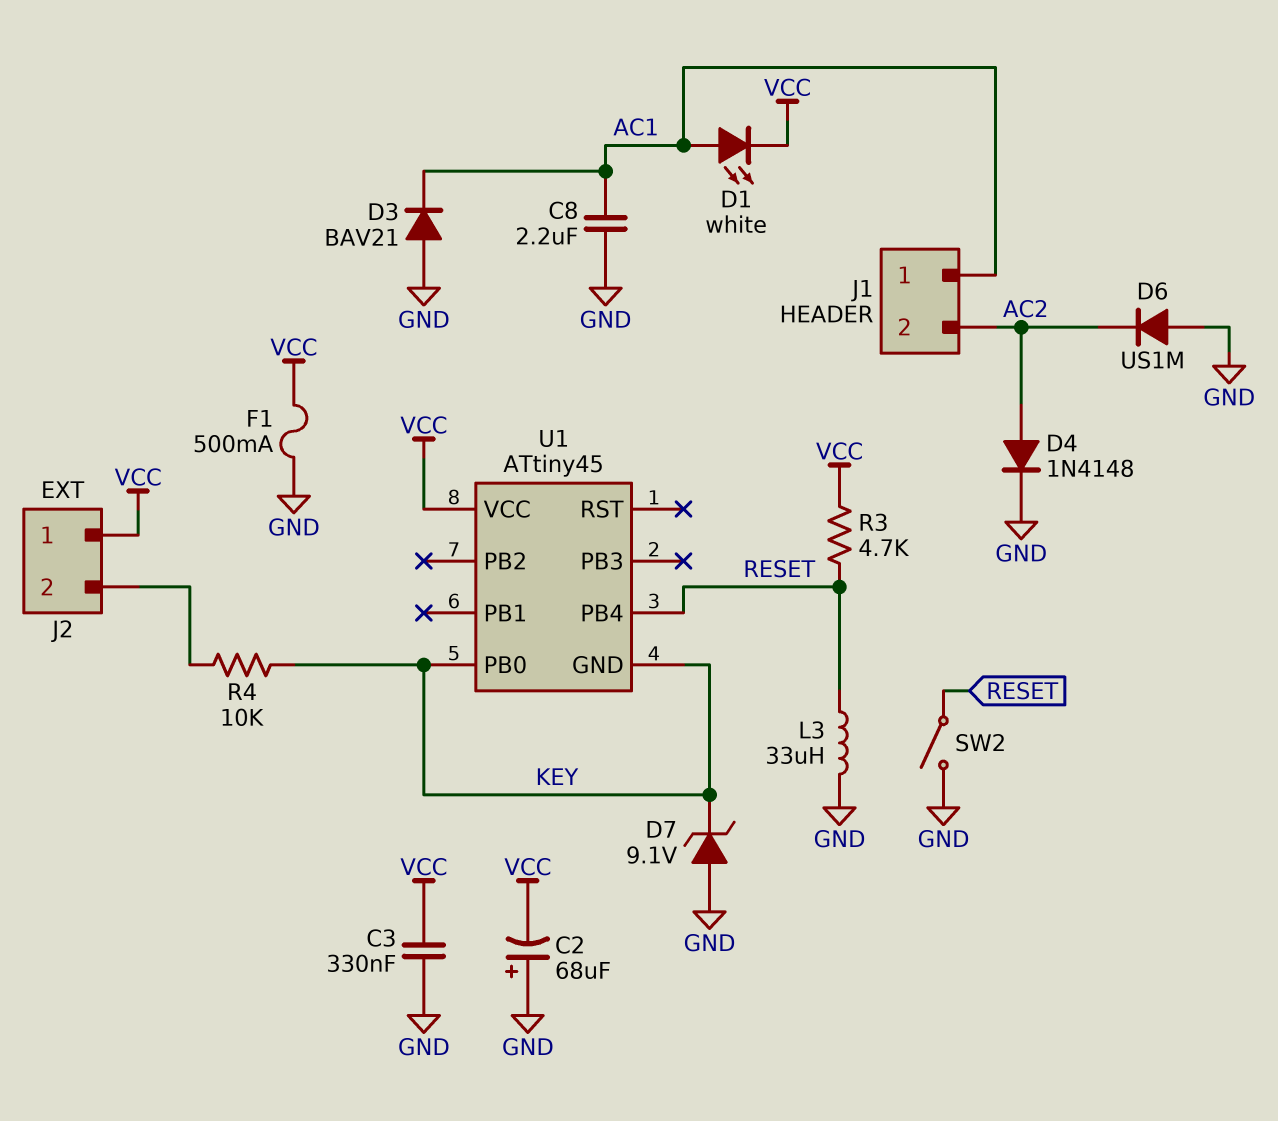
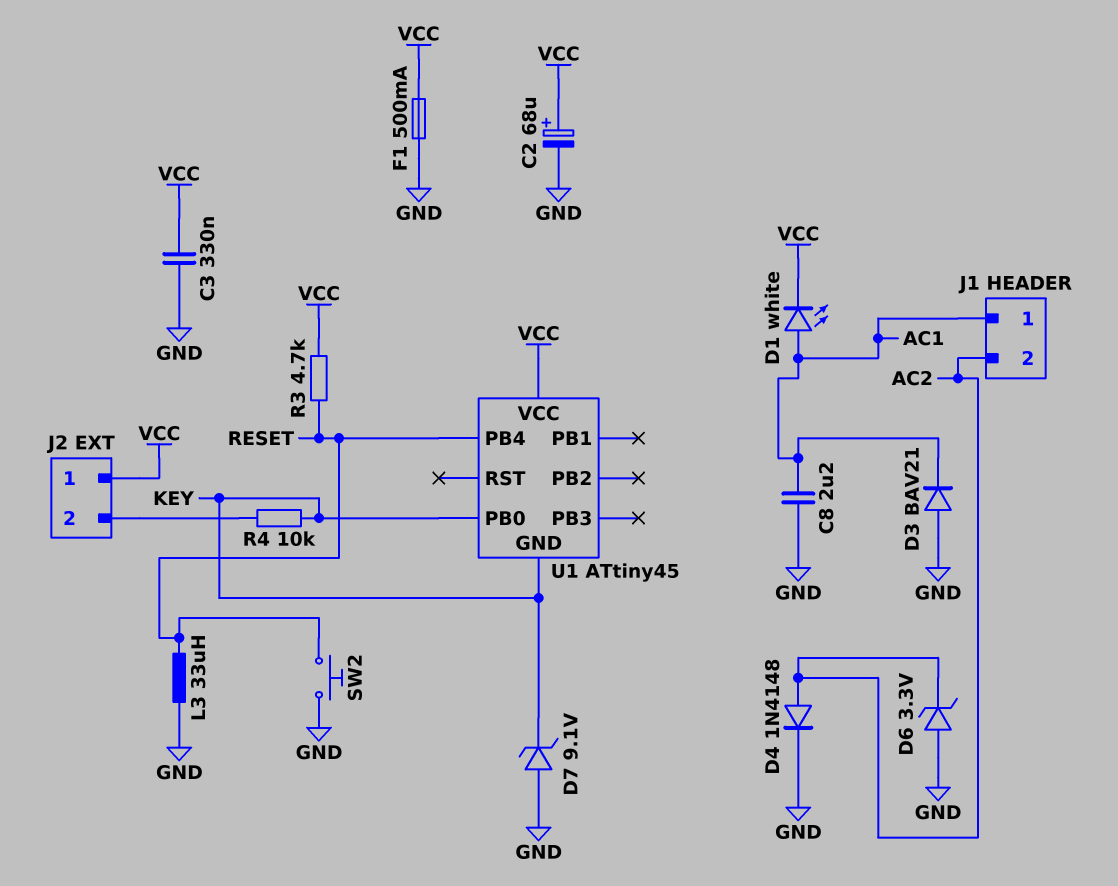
C2: 68uF (plus GND, minus VCC) -> 68uF (plus VCC, minus GND)
D6: diode US1M (A GND, K AC2) -> zener 3.3V (A GND, K AC2)
SW2: switch (GND, RESET) -> button (GND, RESET)

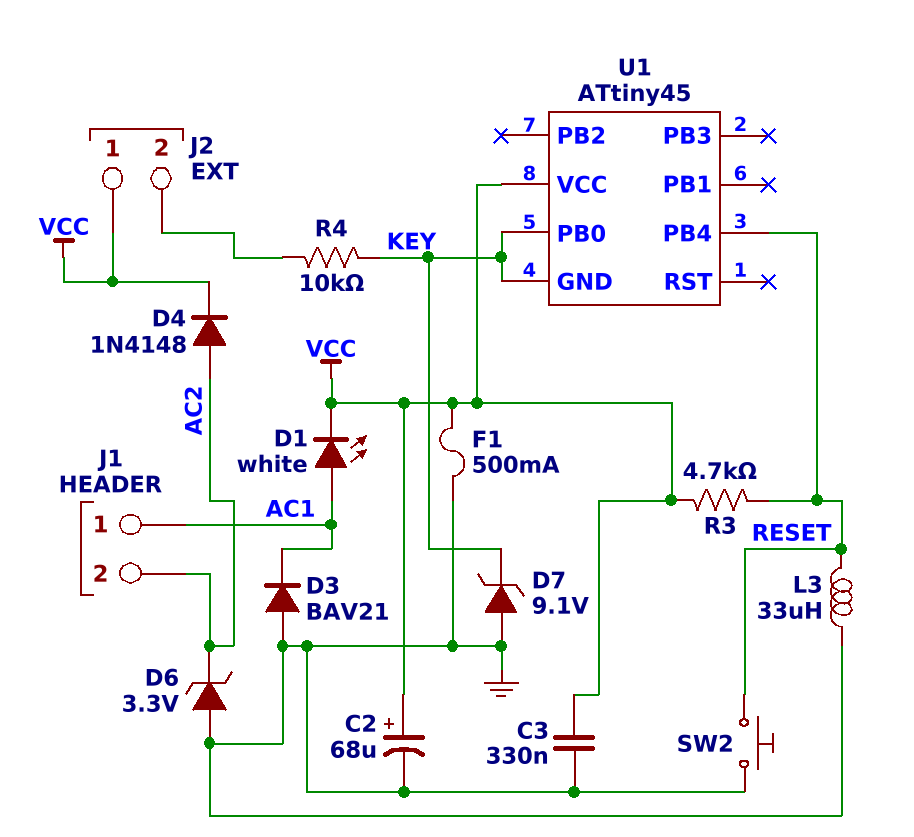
C8: 2.2uF (AC1, GND) -> none
D4: diode 1N4148 (A AC2, K GND) -> diode 1N4148 (A AC2, K VCC)

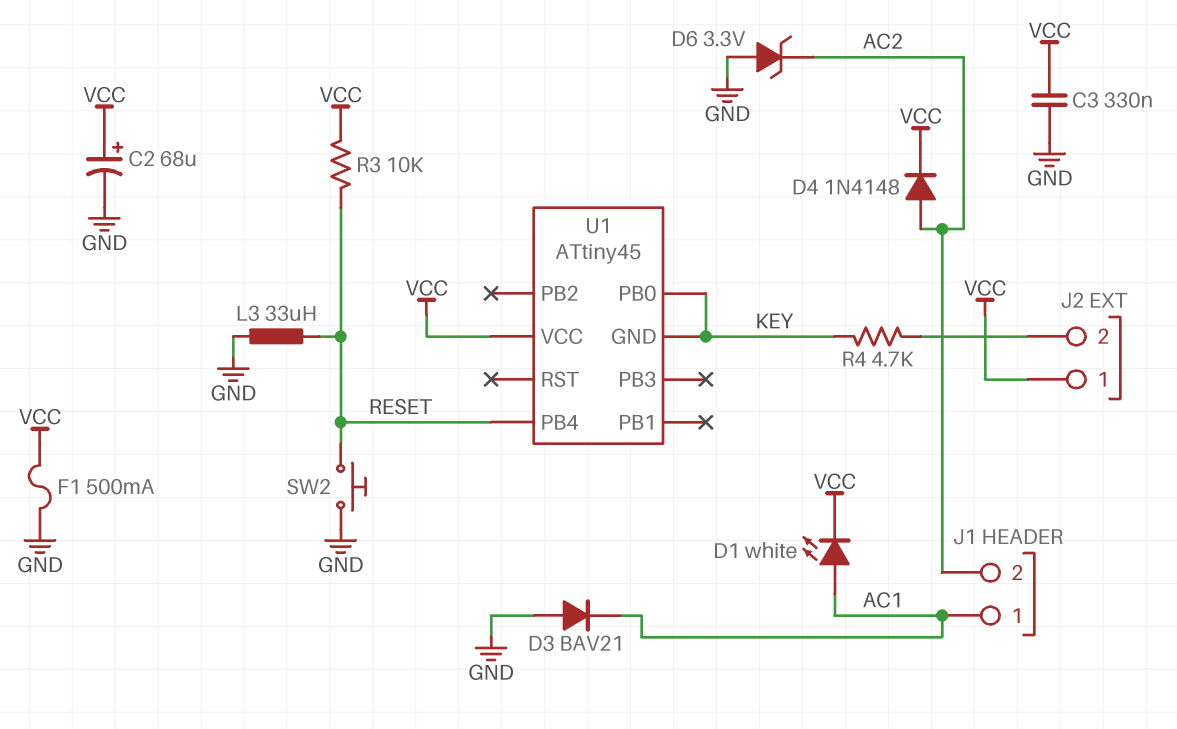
D7: zener 9.1V (A GND, K KEY) -> none
R3: 4.7k (RESET, VCC) -> 10k (RESET, VCC)
R4: 10k (J2/2, KEY) -> 4.7k (J2/2, KEY)

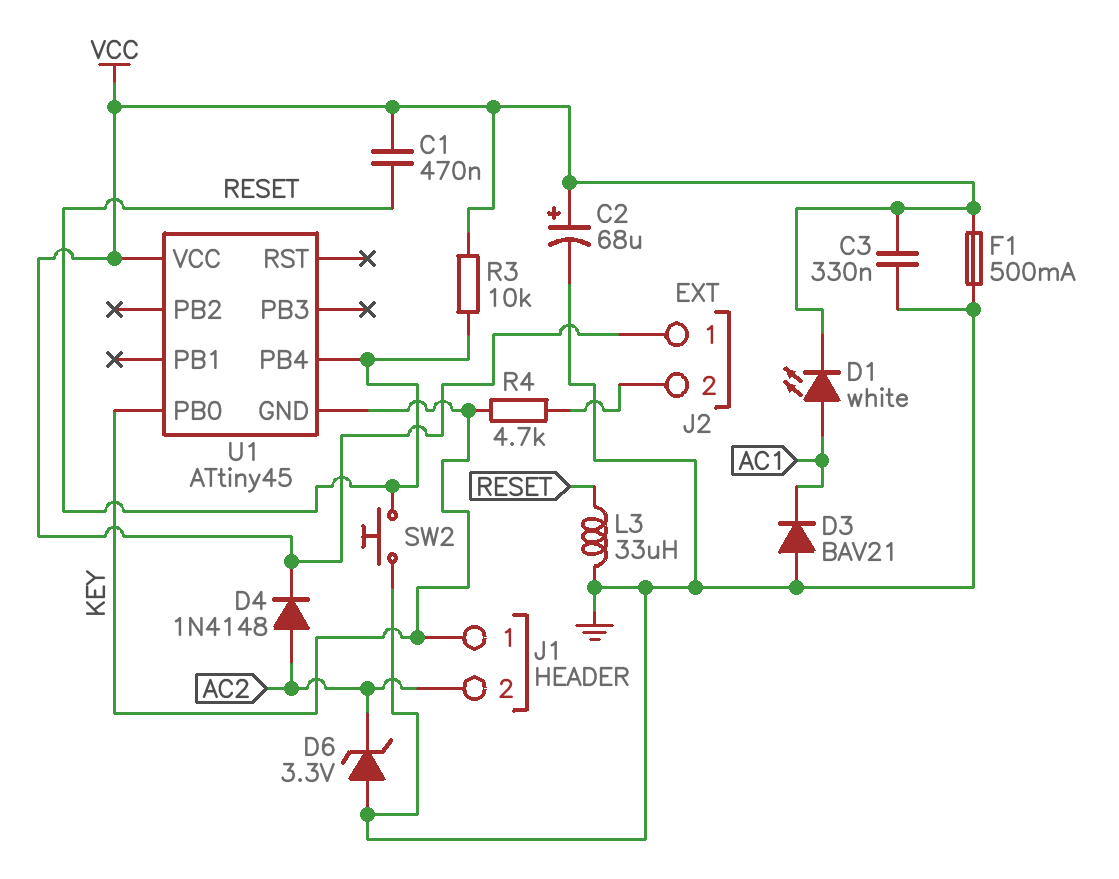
C1: none -> 470nF (RESET, VCC)
J1 pin 1: AC1 -> KEY

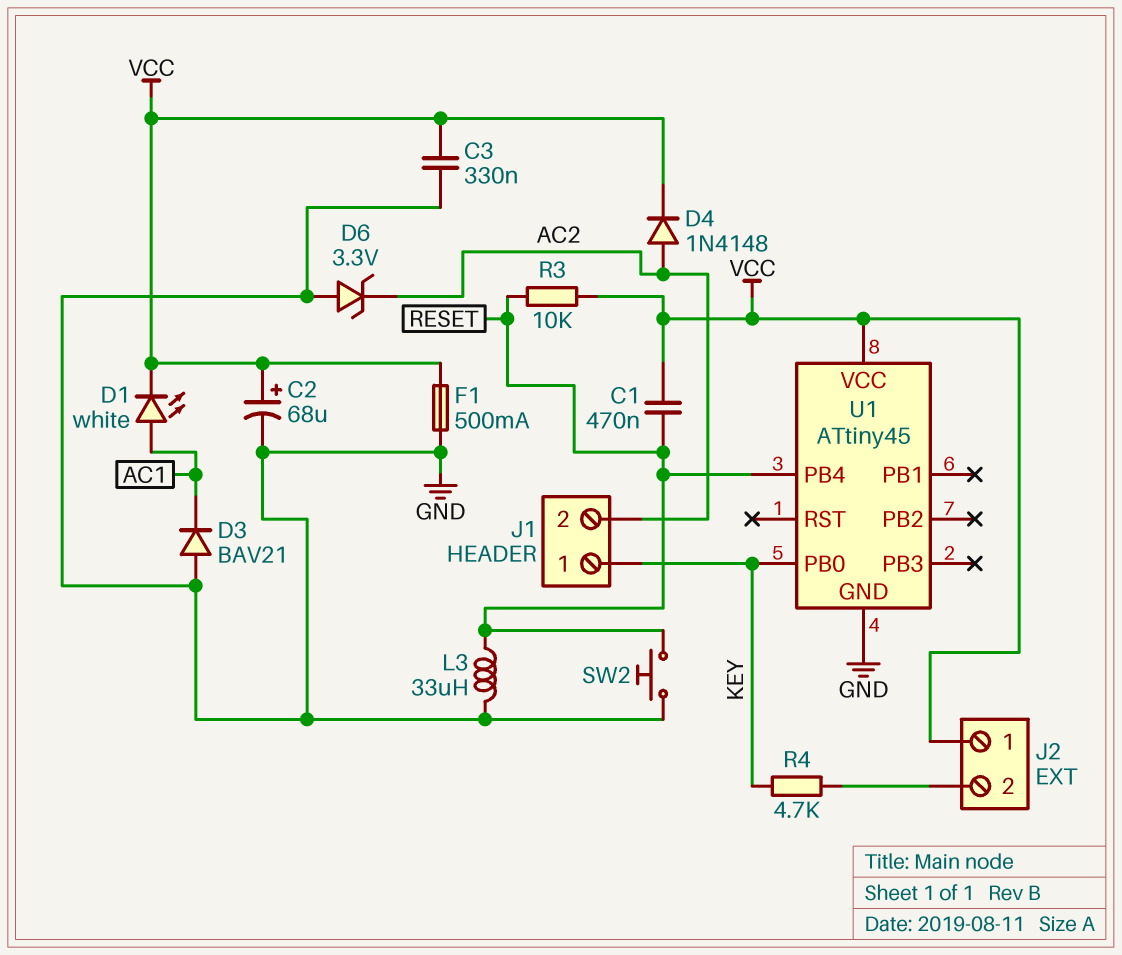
U1 pin GND: KEY -> GND

